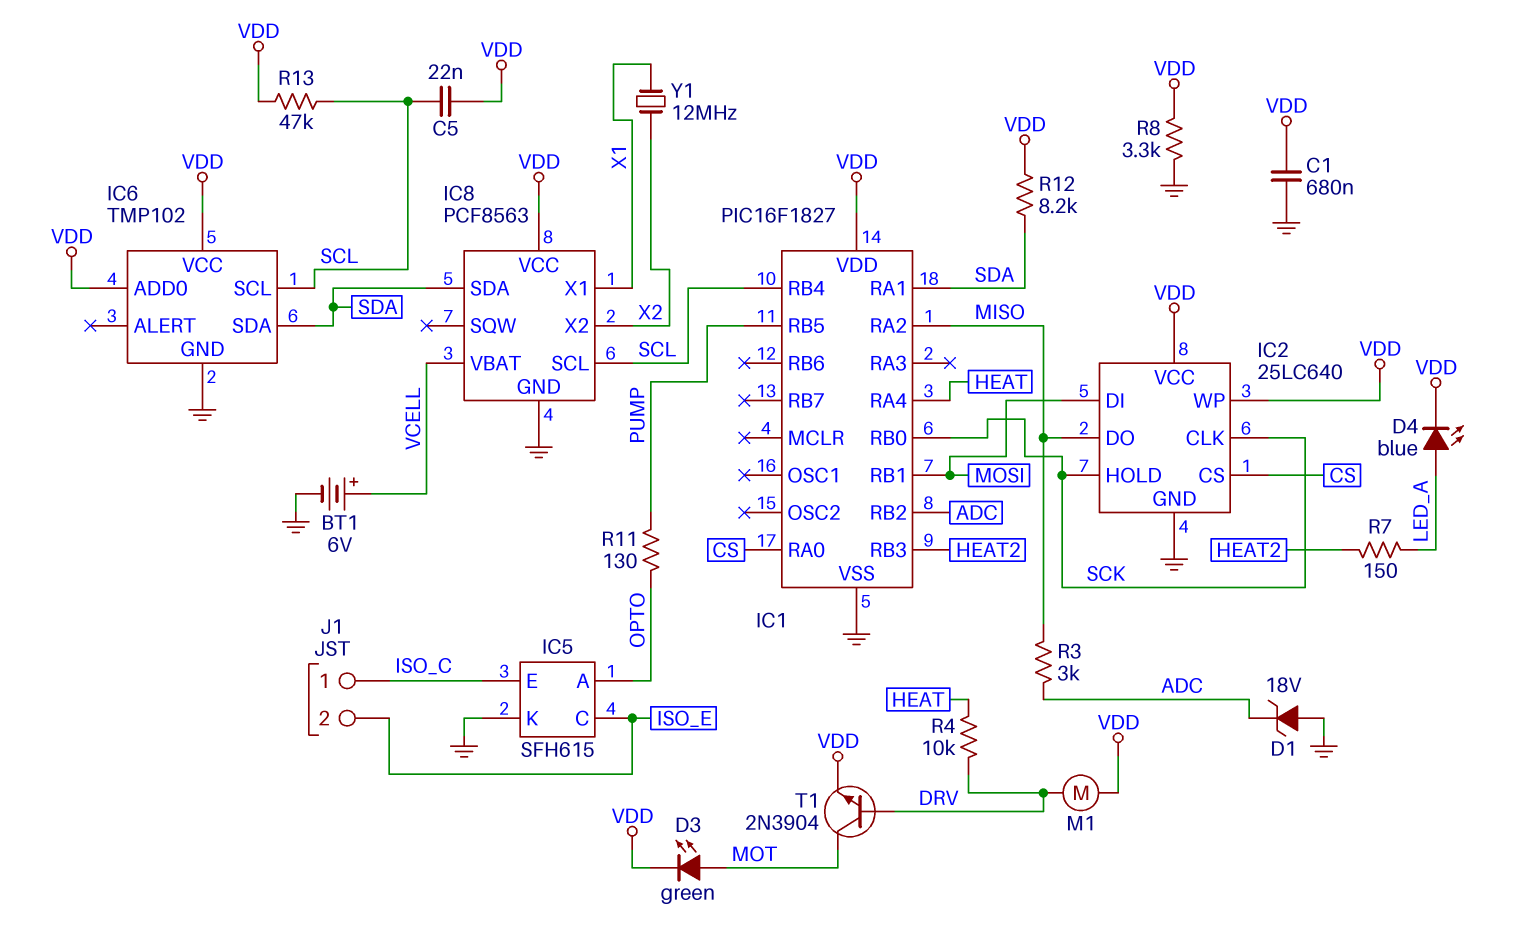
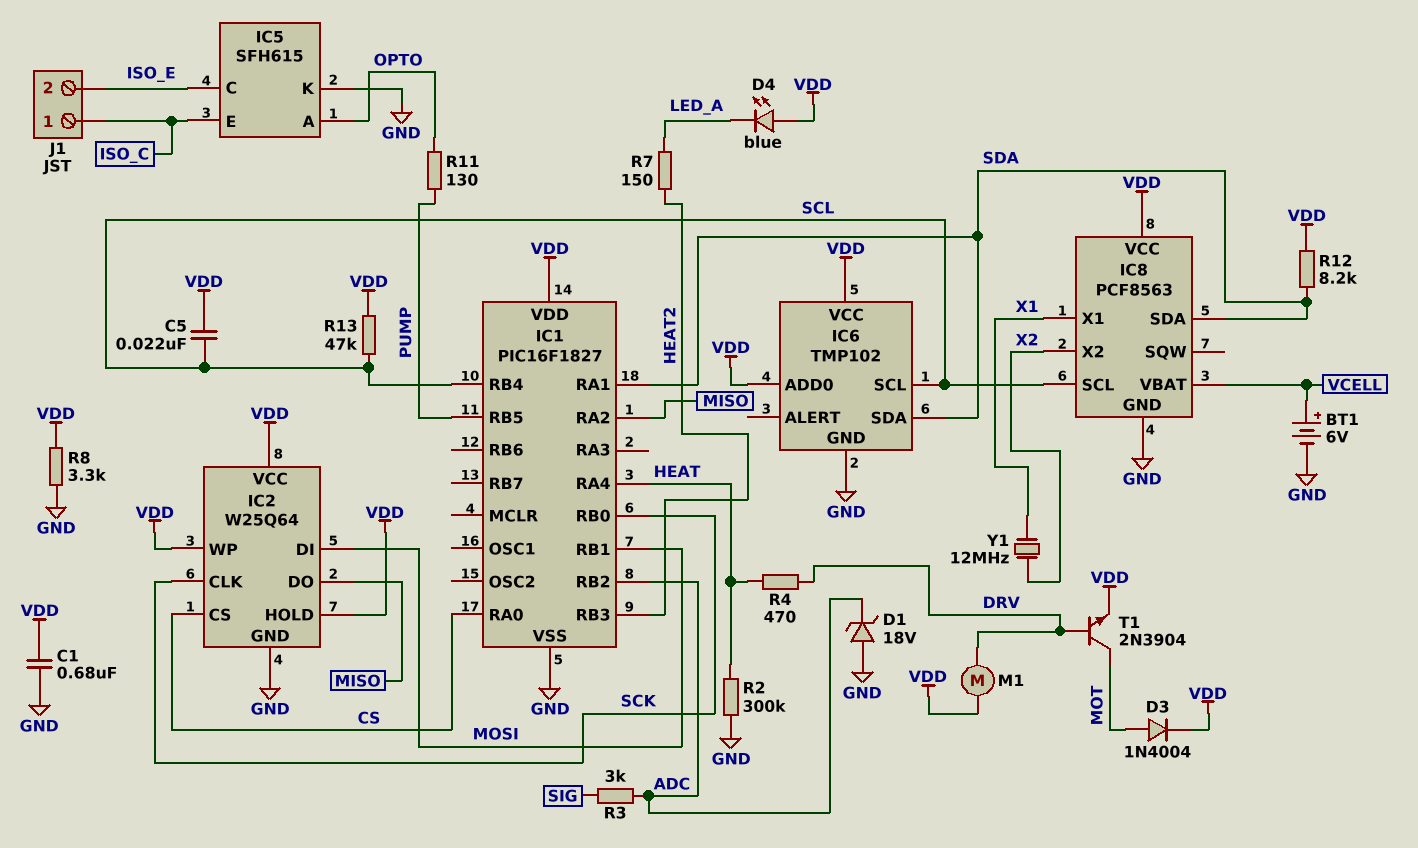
D3: LED green (A MOT, K VDD) -> diode 1N4004 (A MOT, K VDD)
D4: LED blue (A LED_A, K VDD) -> LED blue (A VDD, K LED_A)
IC2: 25LC640 -> W25Q64
IC2 pin HOLD: SCK -> VDD
R2: none -> 300k (GND, HEAT)
R3: 3k (ADC, MISO) -> 3k (ADC, SIG)
R4: 10k (DRV, HEAT) -> 470 (DRV, HEAT)

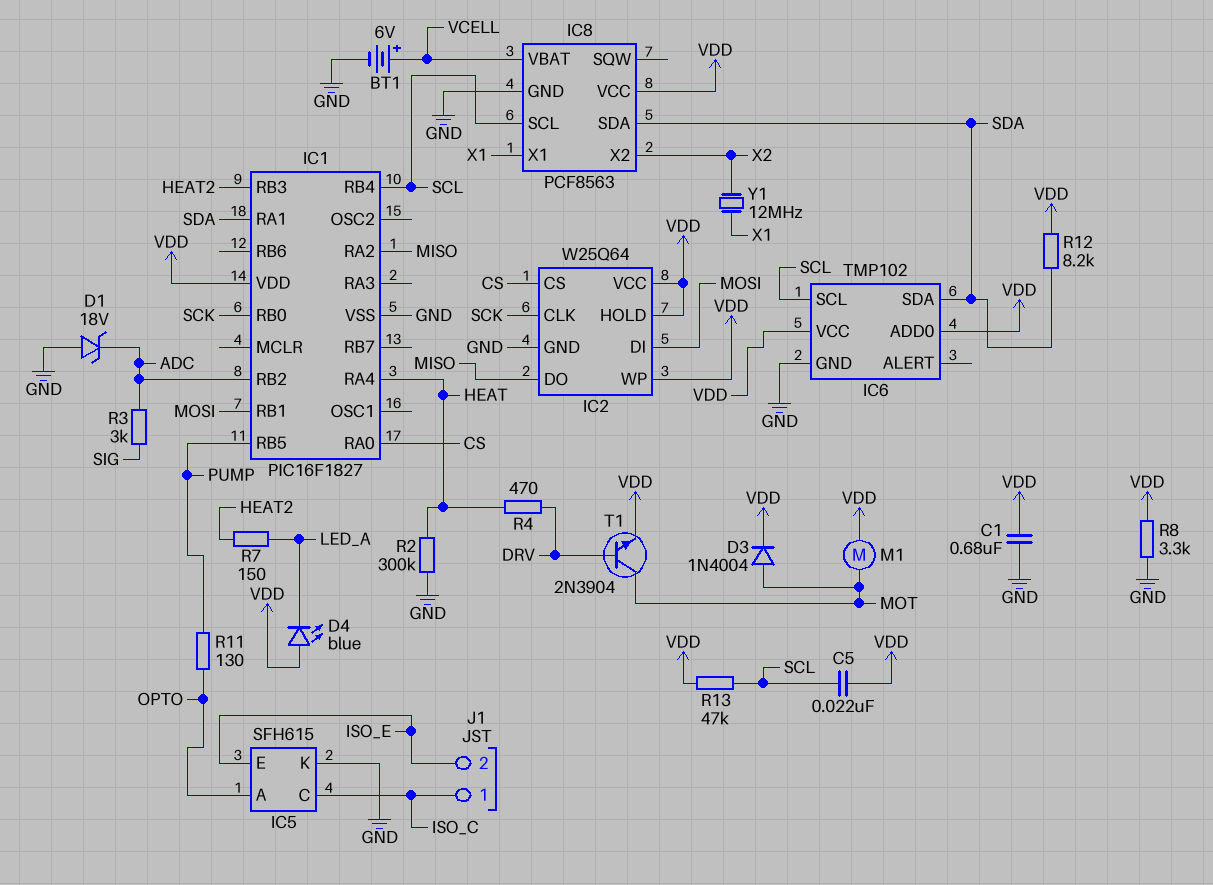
IC5 pin C: ISO_E -> ISO_C
IC5 pin E: ISO_C -> ISO_E
M1: motor (DRV, VDD) -> motor (MOT, VDD)

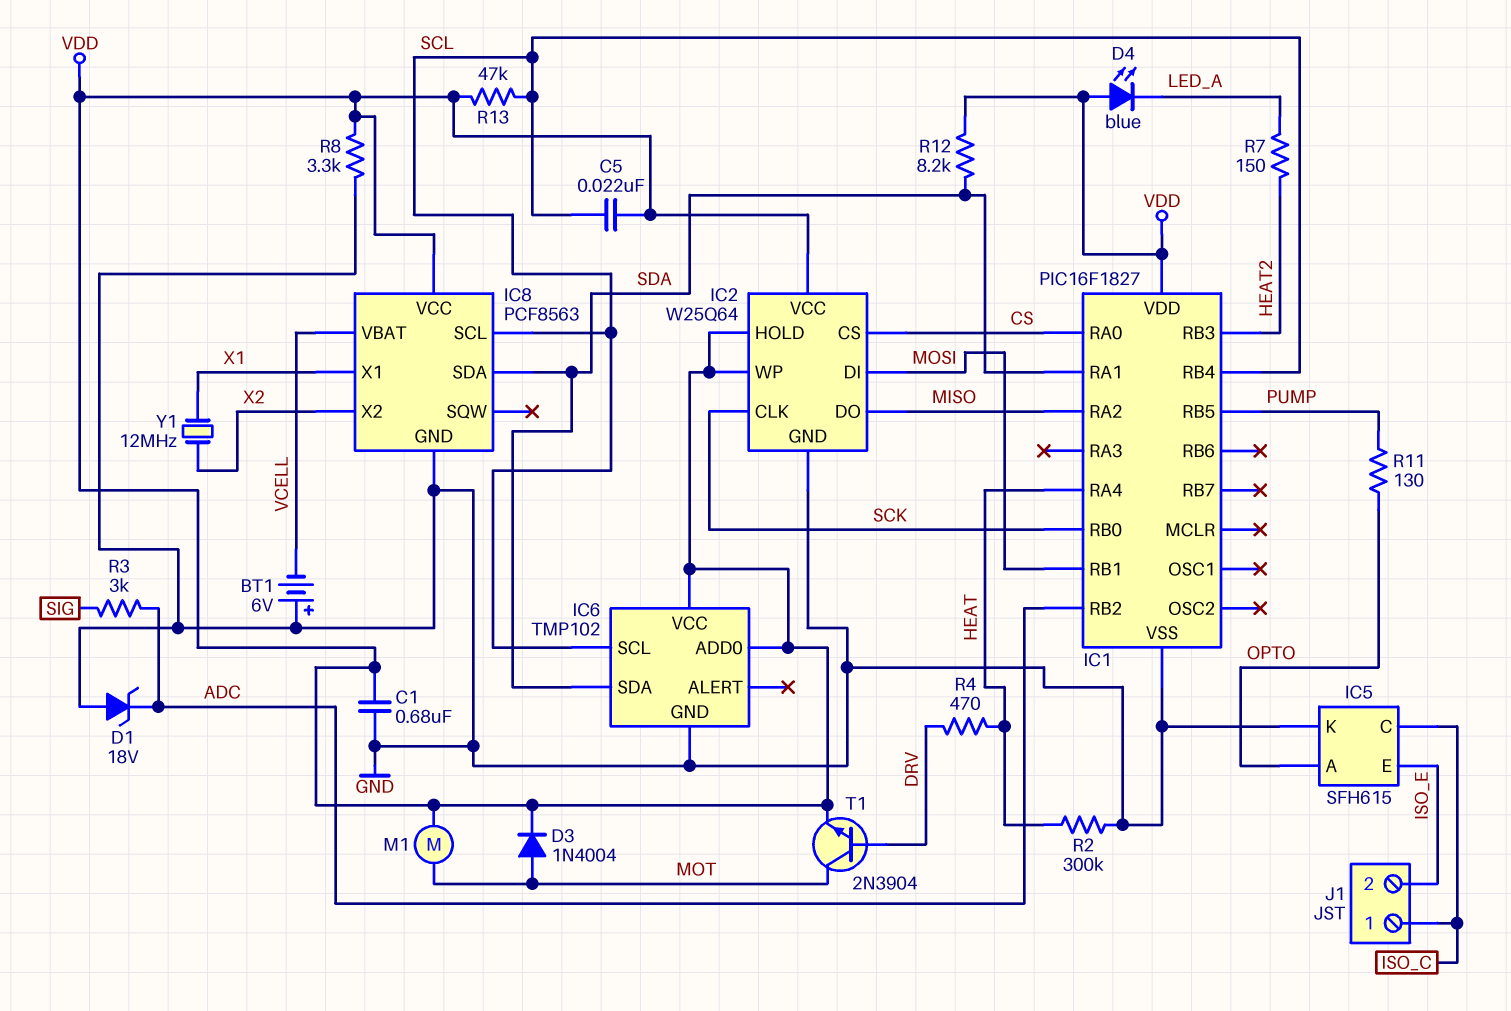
BT1: 6V (plus VCELL, minus GND) -> 6V (plus GND, minus VCELL)

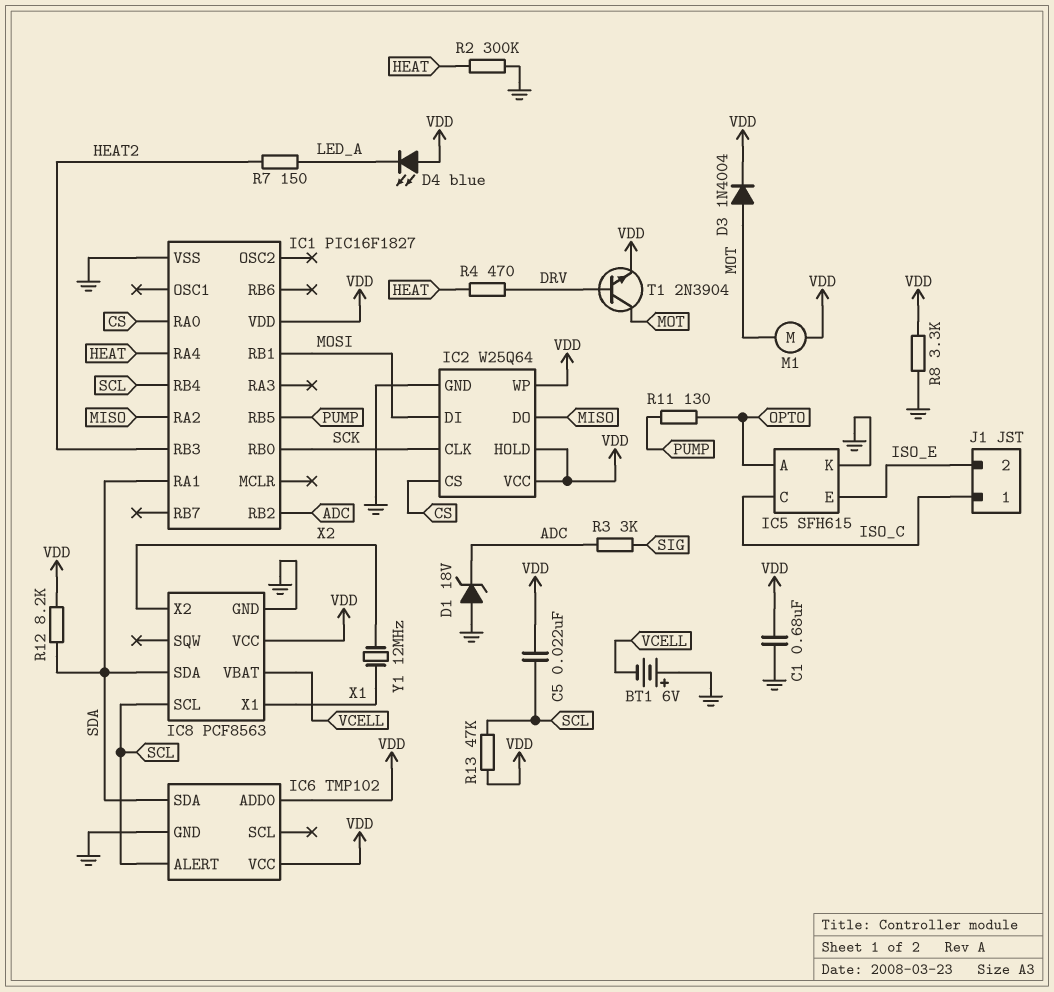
IC6 pin ALERT: none -> SCL
IC6 pin SCL: SCL -> none

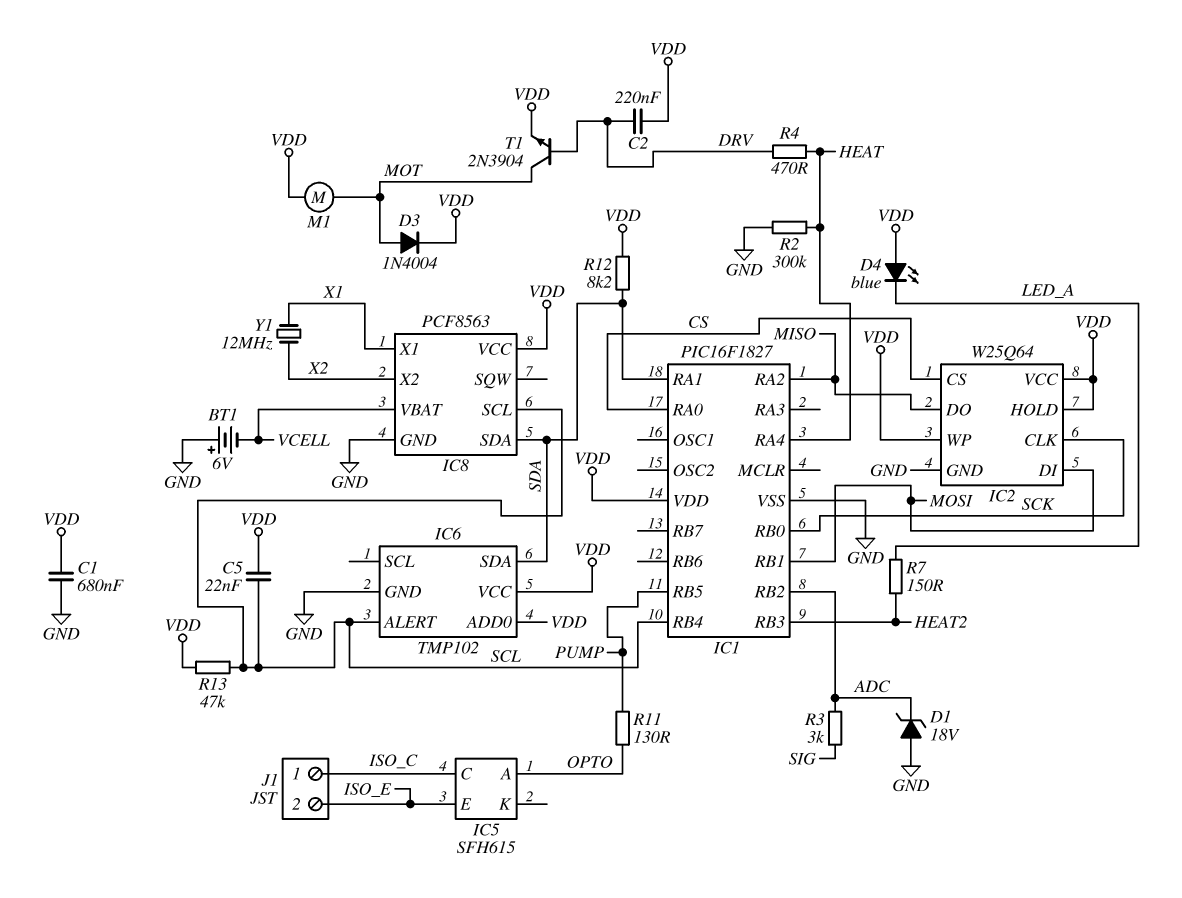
C2: none -> 220nF (DRV, VDD)
IC5 pin K: GND -> none
R8: 3.3k (GND, VDD) -> none

